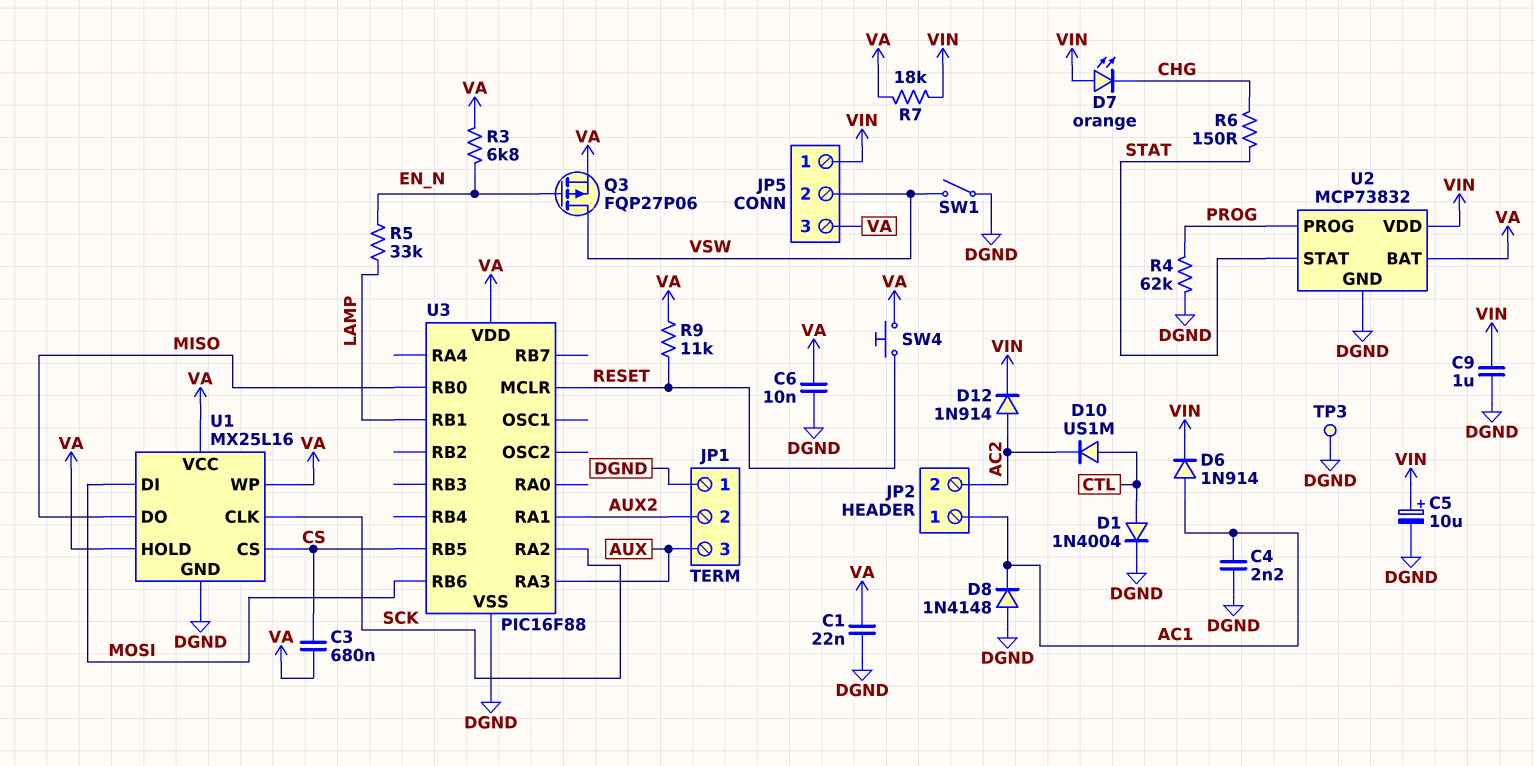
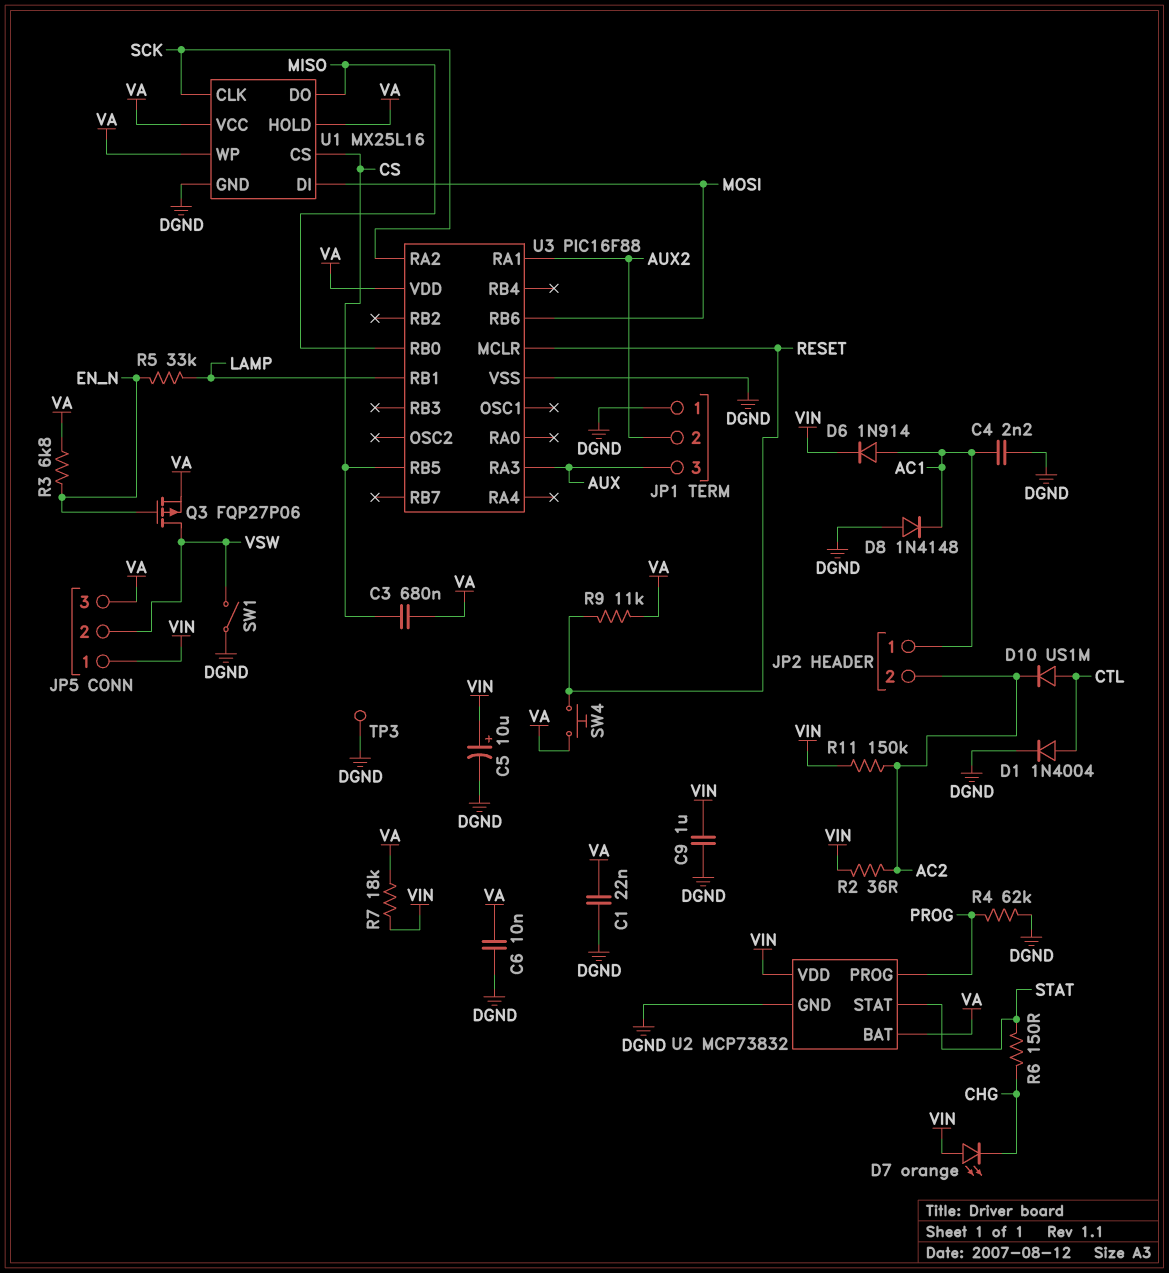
D12: diode 1N914 (A AC2, K VIN) -> none
R2: none -> 36 (AC2, VIN)
R11: none -> 150k (AC2, VIN)

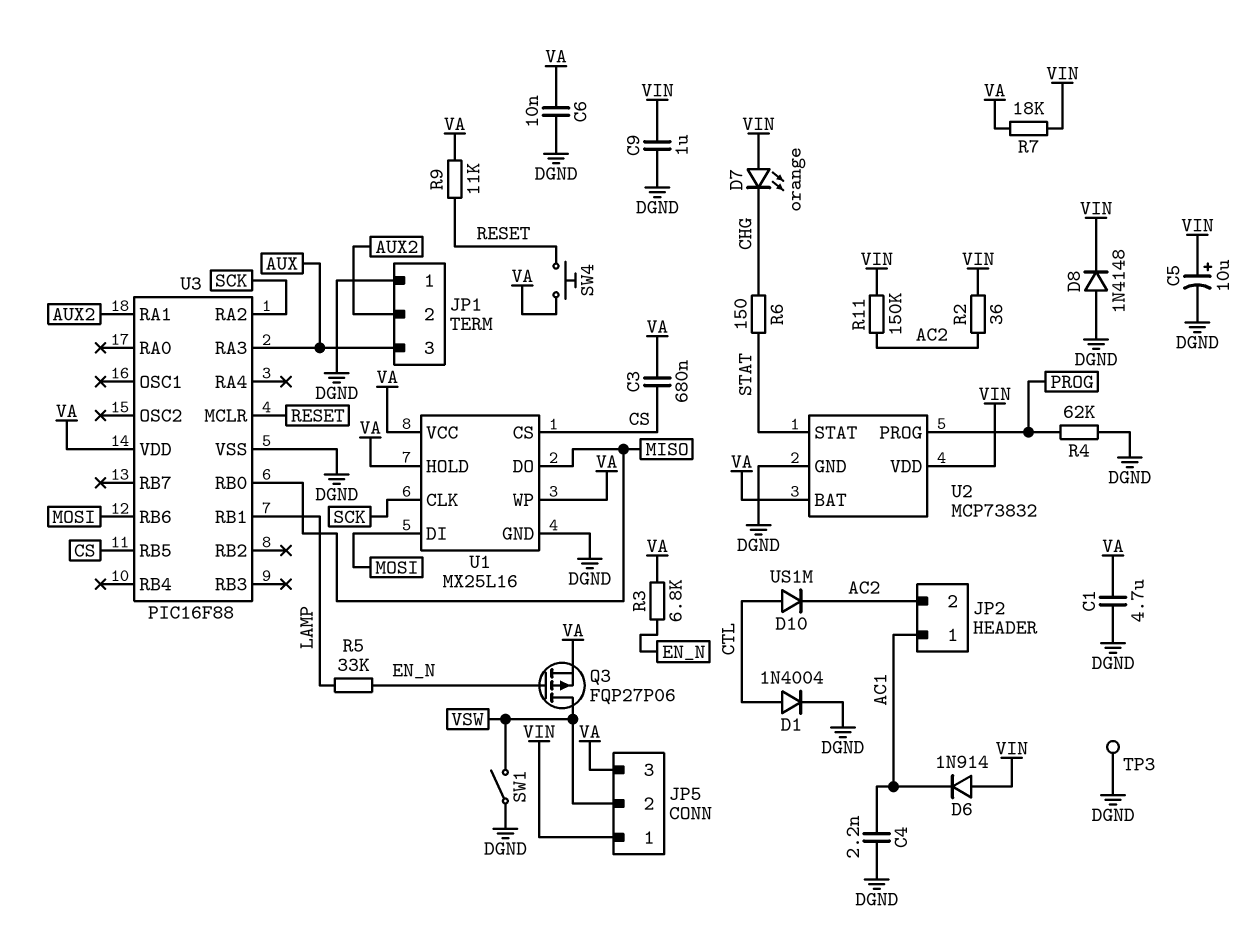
C1: 22nF (DGND, VA) -> 4.7uF (DGND, VA)
D6: diode 1N914 (A AC1, K VIN) -> diode 1N914 (A VIN, K AC1)
D8: diode 1N4148 (A DGND, K AC1) -> diode 1N4148 (A DGND, K VIN)

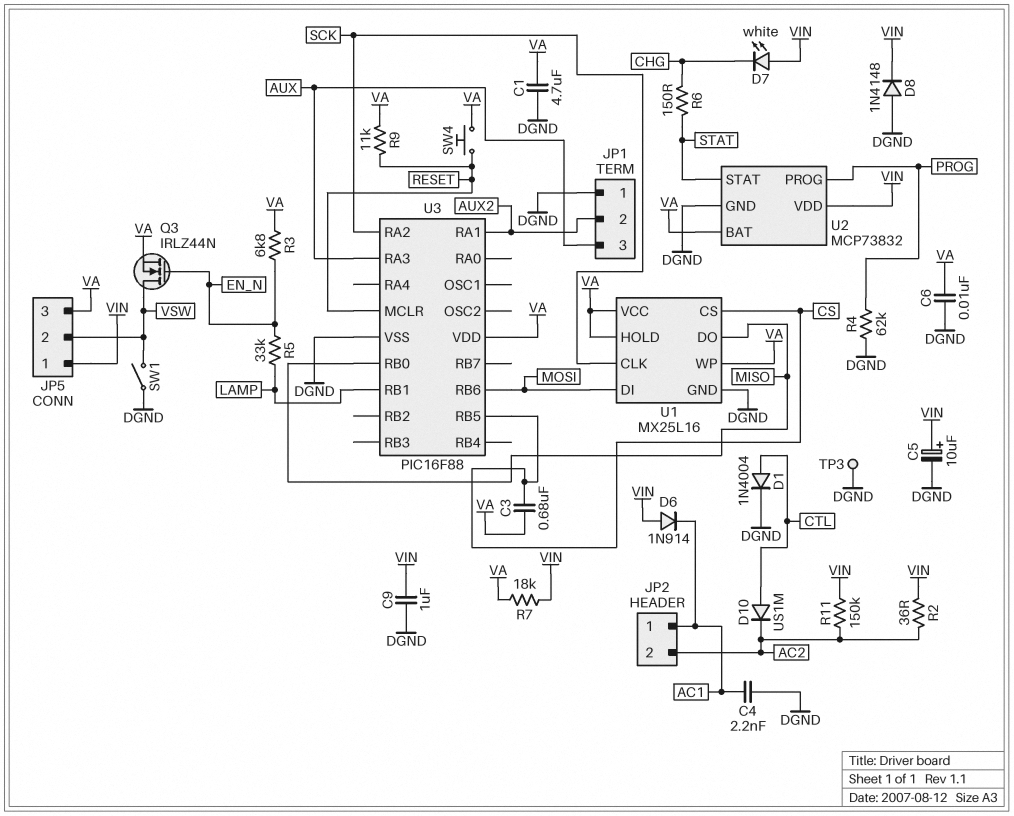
D7: LED orange (A VIN, K CHG) -> LED white (A VIN, K CHG)
Q3: PMOS FQP27P06 (G EN_N, D VSW, S VA) -> NMOS IRLZ44N (G EN_N, D VSW, S VA)

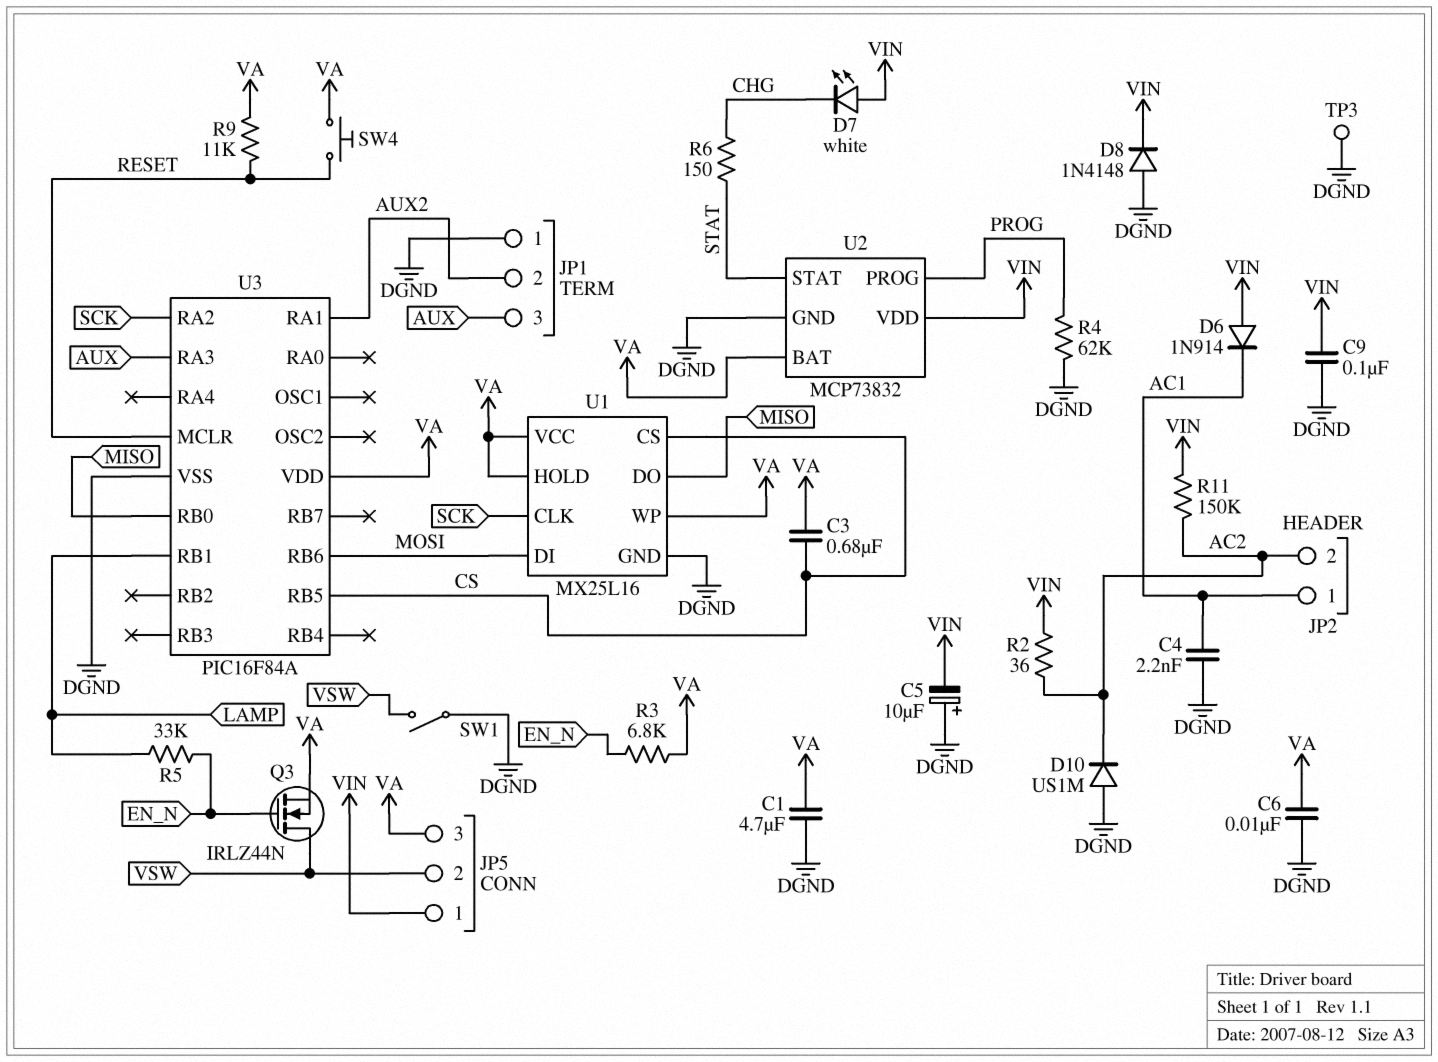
C5: 10uF (plus VIN, minus DGND) -> 10uF (plus DGND, minus VIN)
C9: 1uF (DGND, VIN) -> 100nF (DGND, VIN)
D1: diode 1N4004 (A CTL, K DGND) -> none
D10: diode US1M (A CTL, K AC2) -> diode US1M (A DGND, K AC2)
R7: 18k (VA, VIN) -> none
U3: PIC16F88 -> PIC16F84A

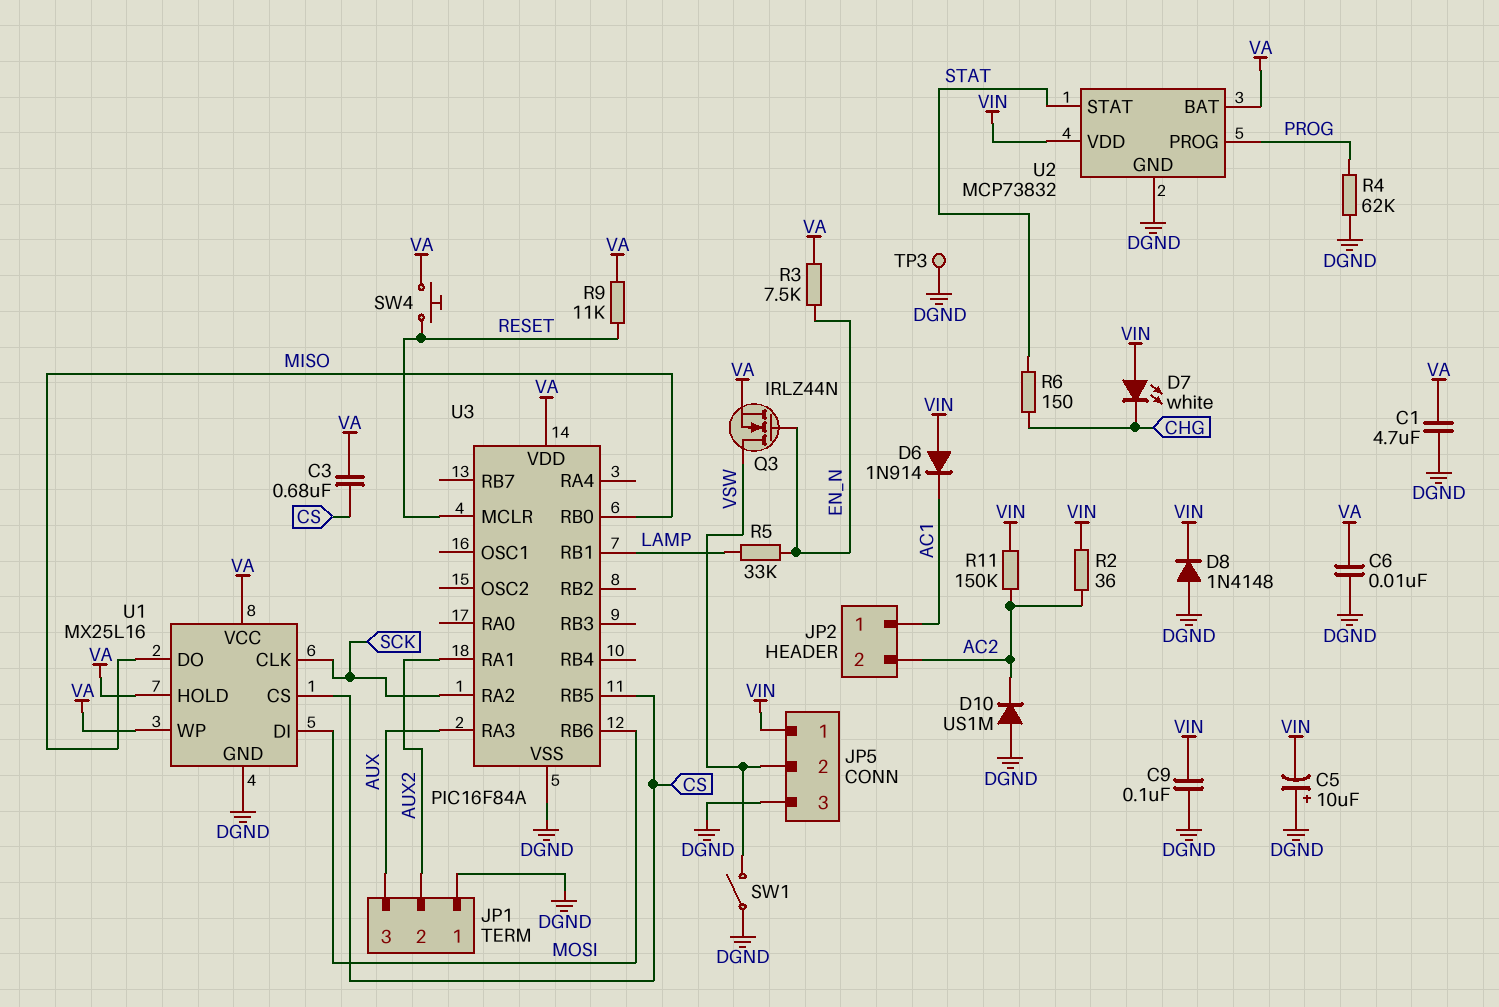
C4: 2.2nF (AC1, DGND) -> none
JP5 pin 3: VA -> DGND
R3: 6.8k (EN_N, VA) -> 7.5k (EN_N, VA)

